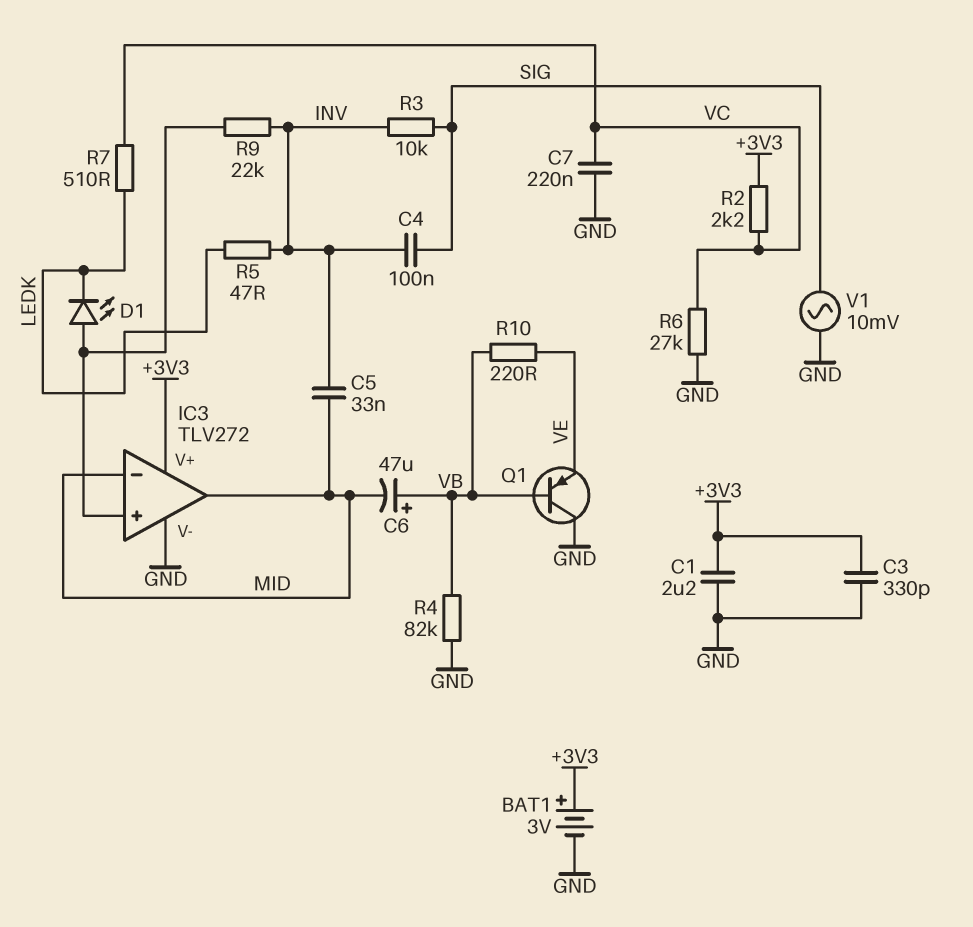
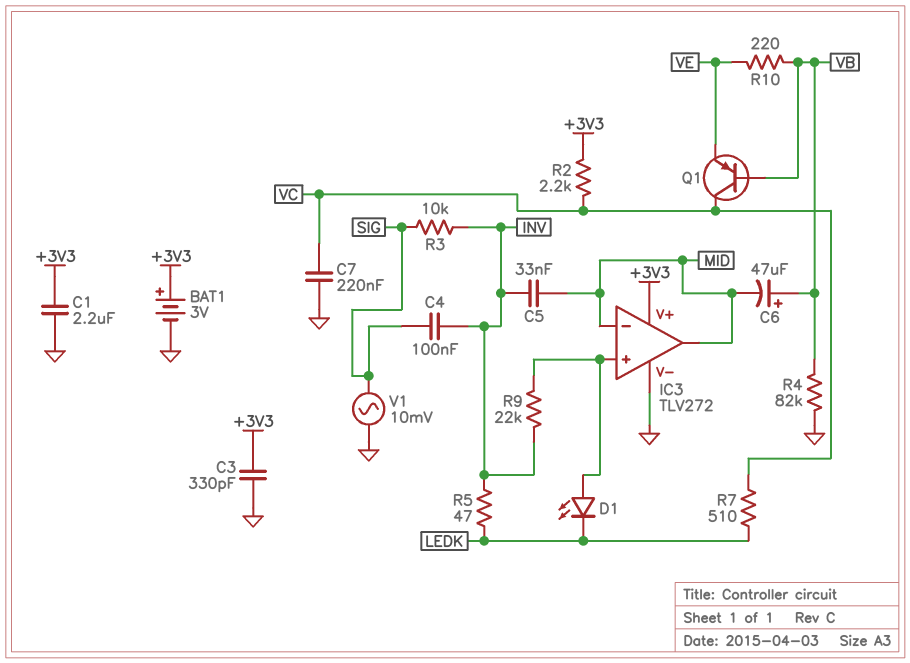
Q1: PNP (B VB, C GND, E VE) -> PNP (B VB, C VC, E VE)
R6: 27k (GND, VC) -> none

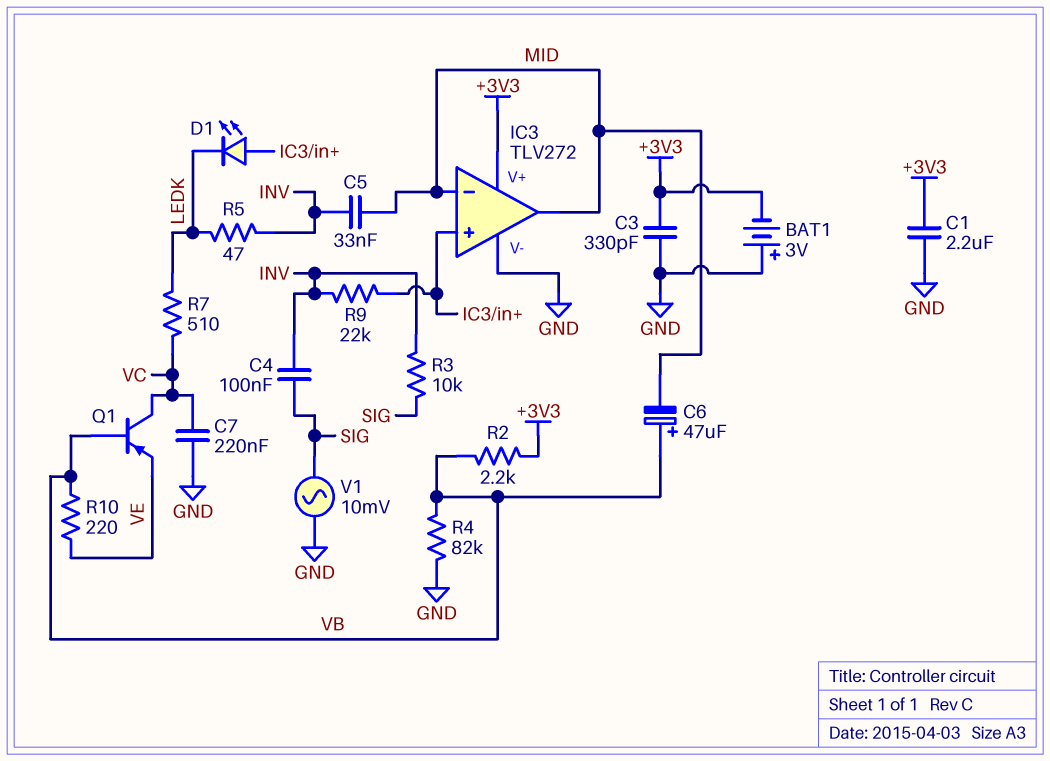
BAT1: 3V (plus +3V3, minus GND) -> 3V (plus GND, minus +3V3)
R2: 2.2k (+3V3, VC) -> 2.2k (+3V3, VB)

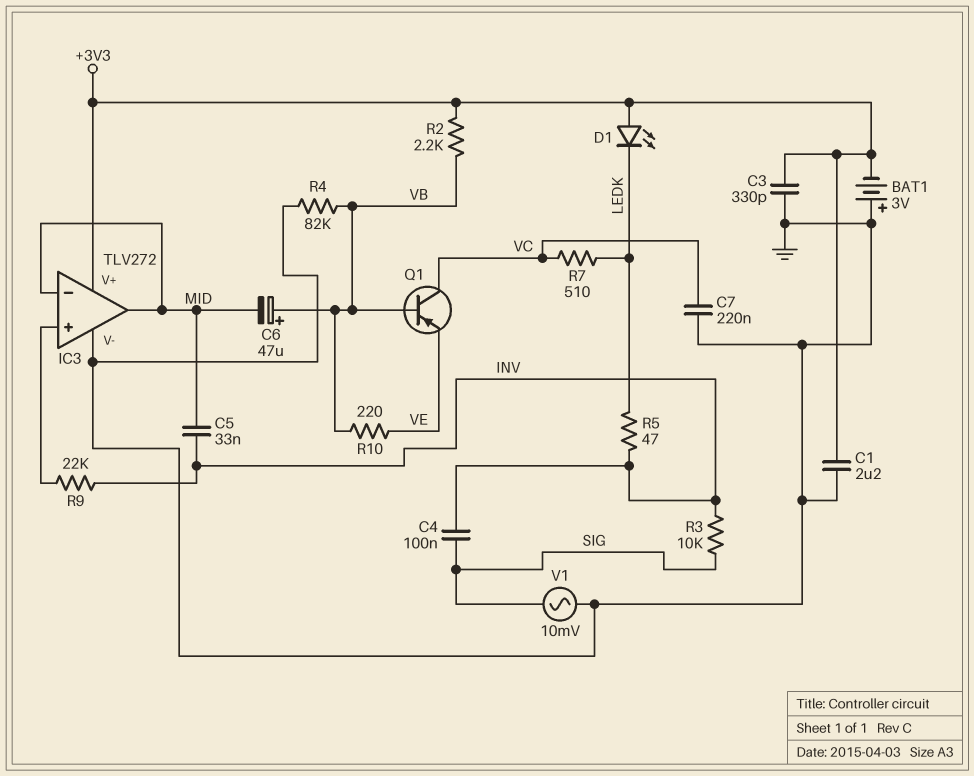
D1: LED (A IC3/in+, K LEDK) -> LED (A +3V3, K LEDK)

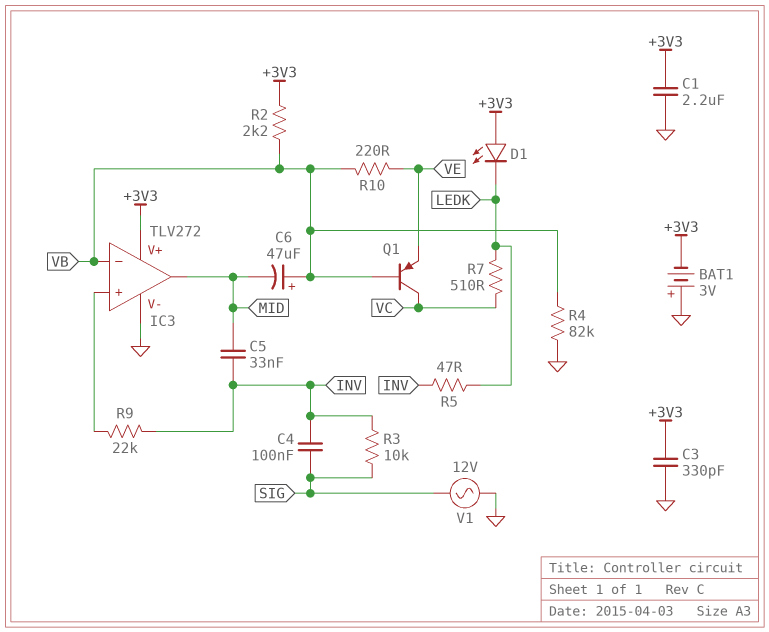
C7: 220nF (GND, VC) -> none
IC3 pin in-: MID -> VB
V1: AC 10mV (GND, SIG) -> AC 12V (GND, SIG)

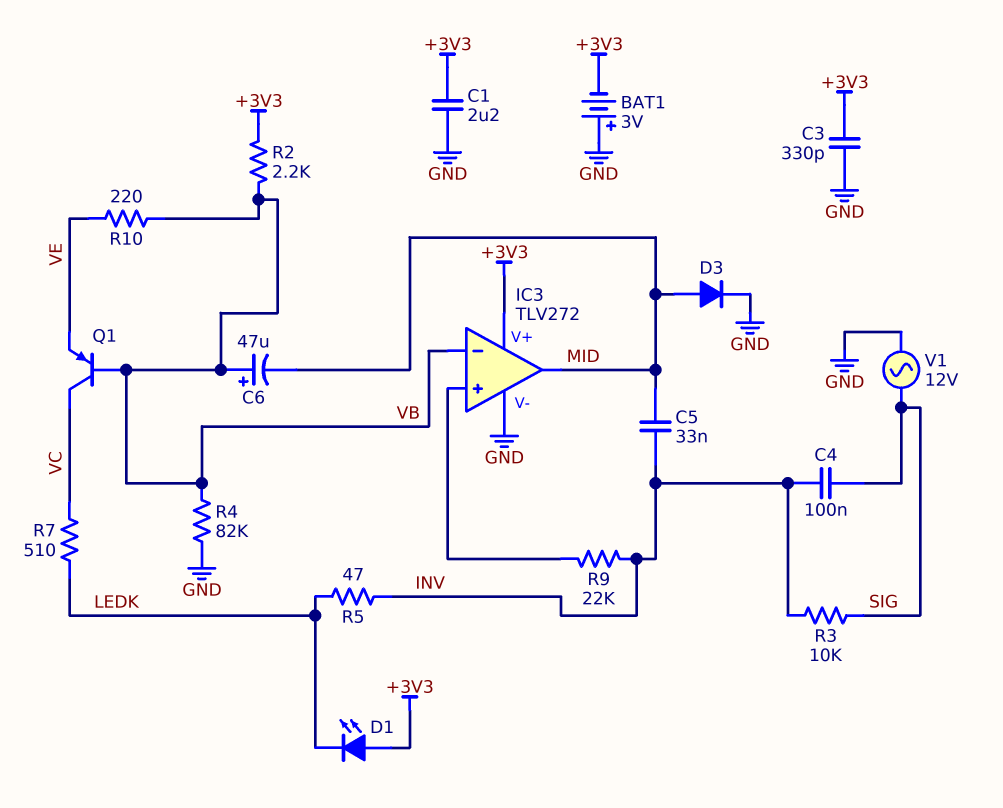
D3: none -> diode (A MID, K GND)

